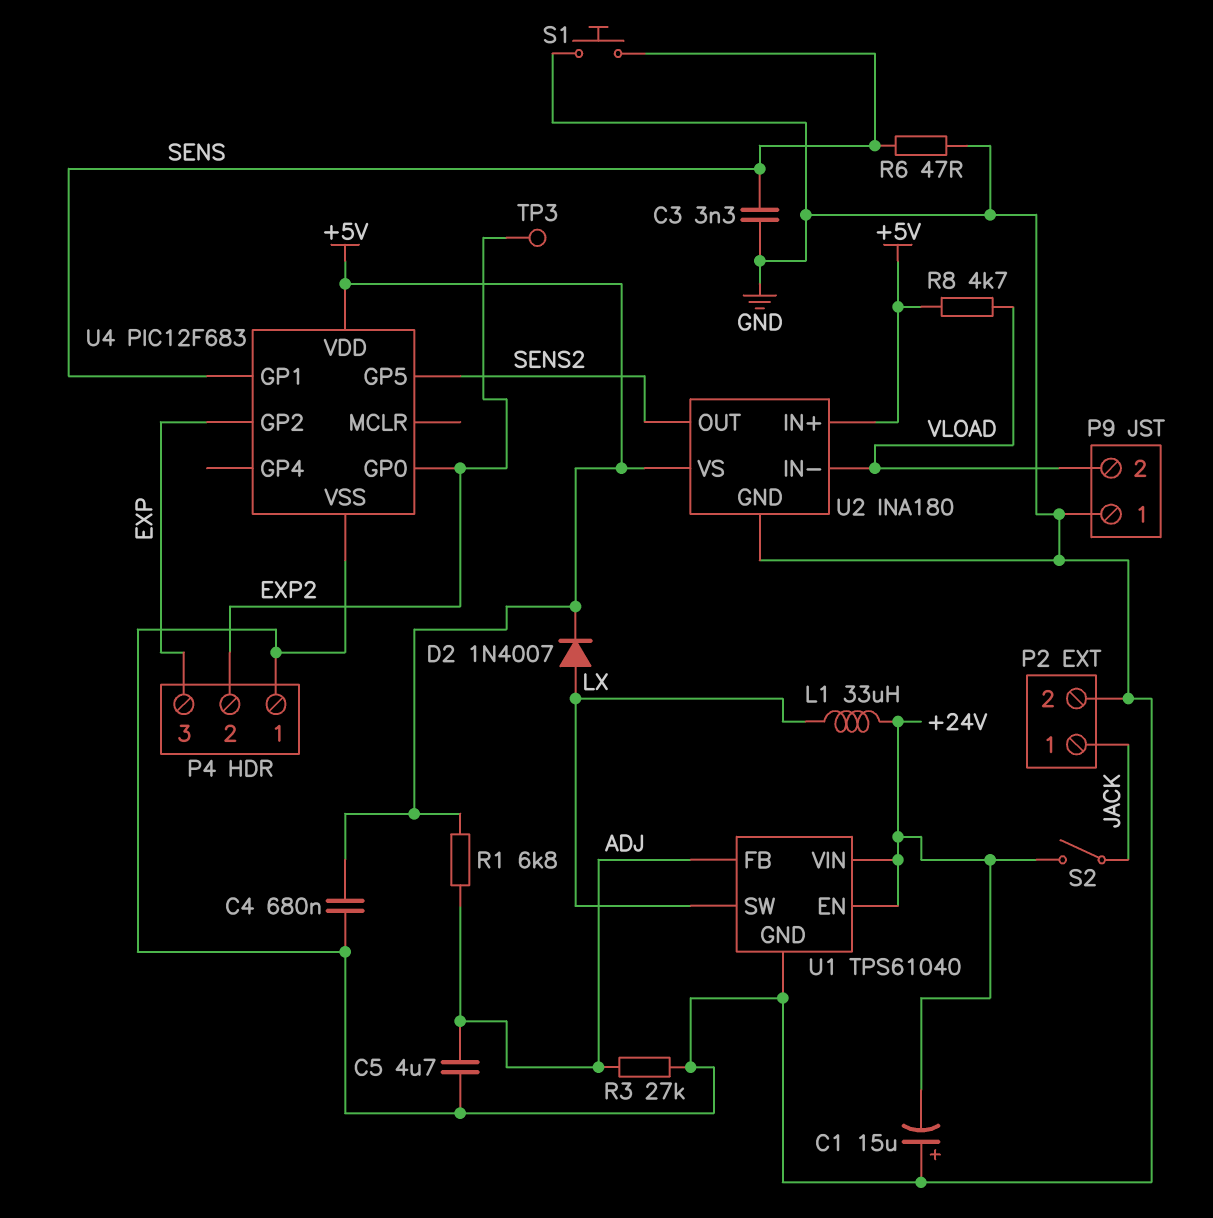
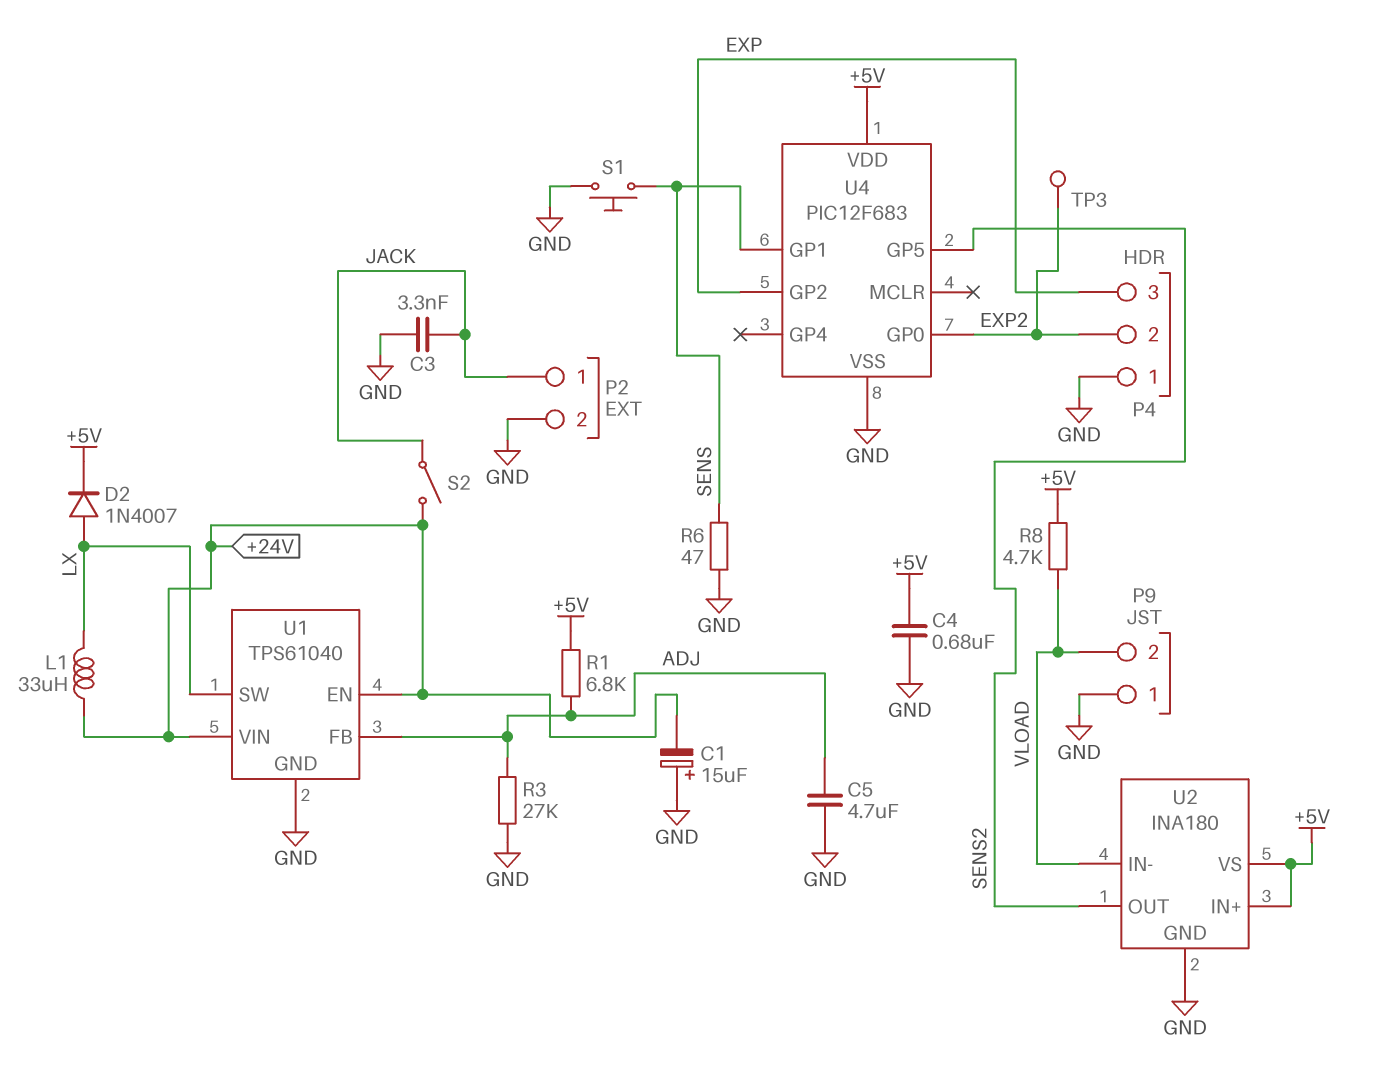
C3: 3.3nF (GND, SENS) -> 3.3nF (GND, JACK)

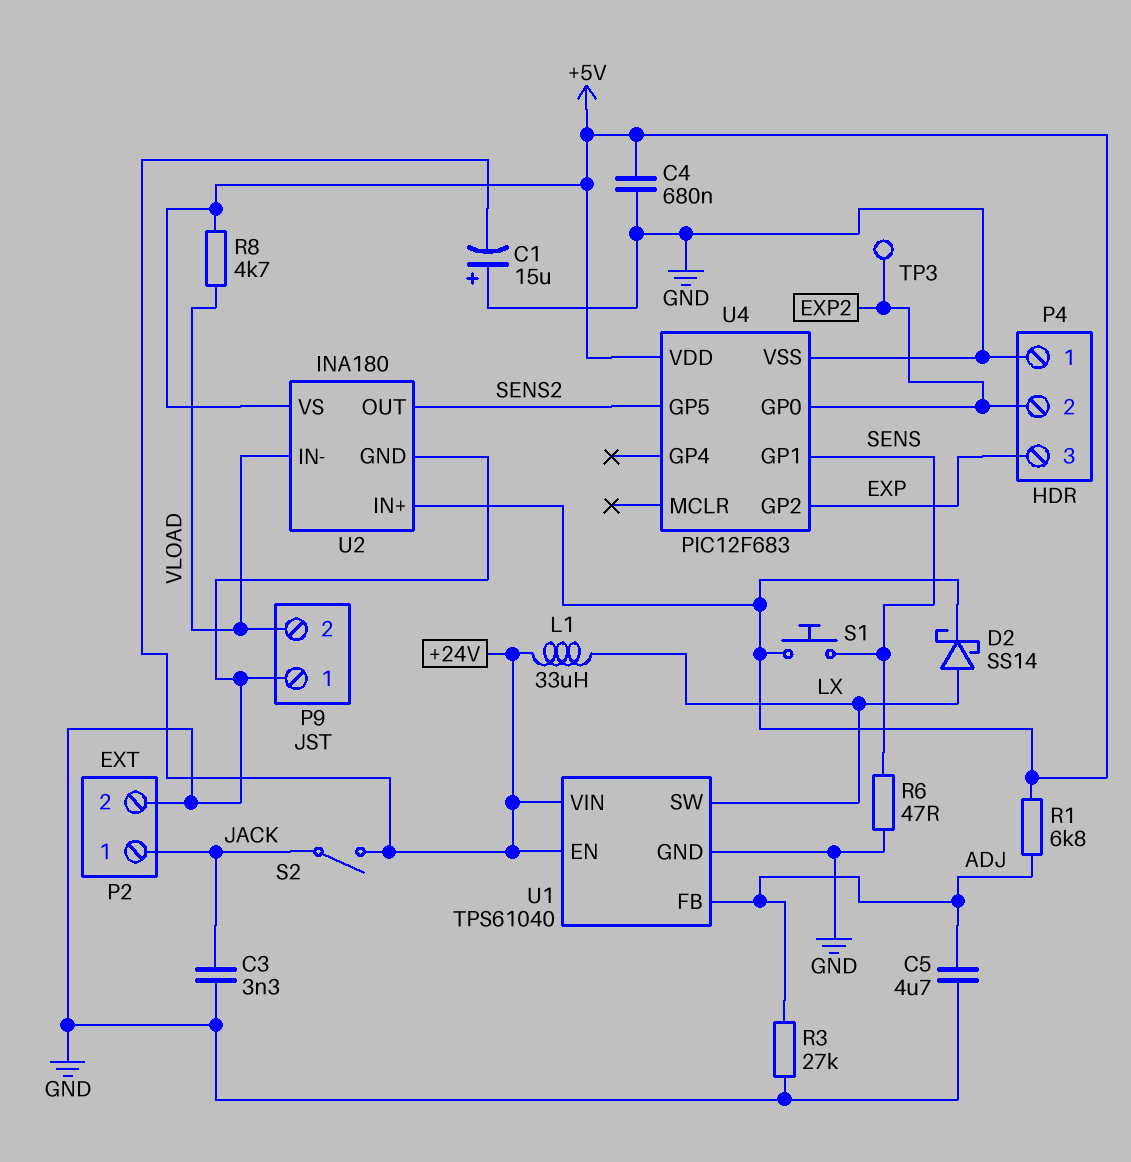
D2: diode 1N4007 (A LX, K +5V) -> schottky SS14 (A LX, K +5V)
S1: button (GND, SENS) -> button (+5V, SENS)

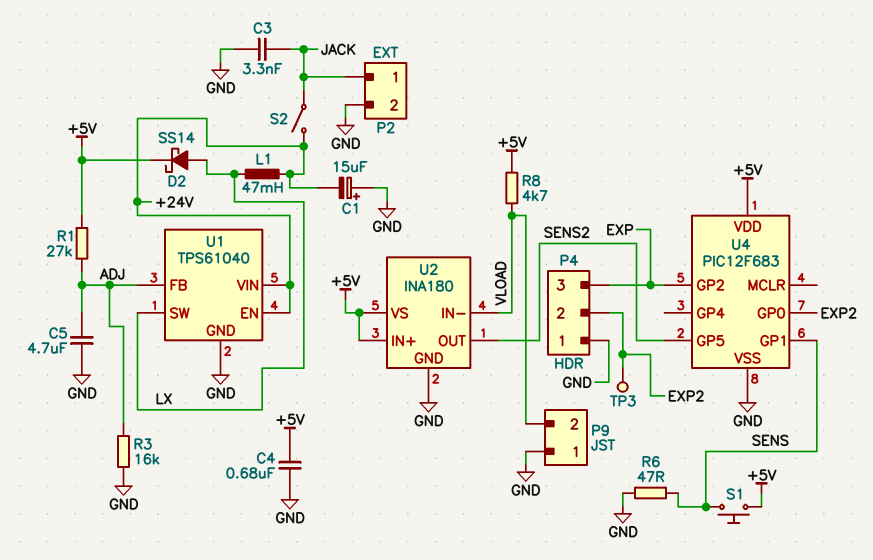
L1: 33uH (+24V, LX) -> 47mH (+24V, LX)
R1: 6.8k (+5V, ADJ) -> 27k (+5V, ADJ)
R3: 27k (ADJ, GND) -> 16k (ADJ, GND)

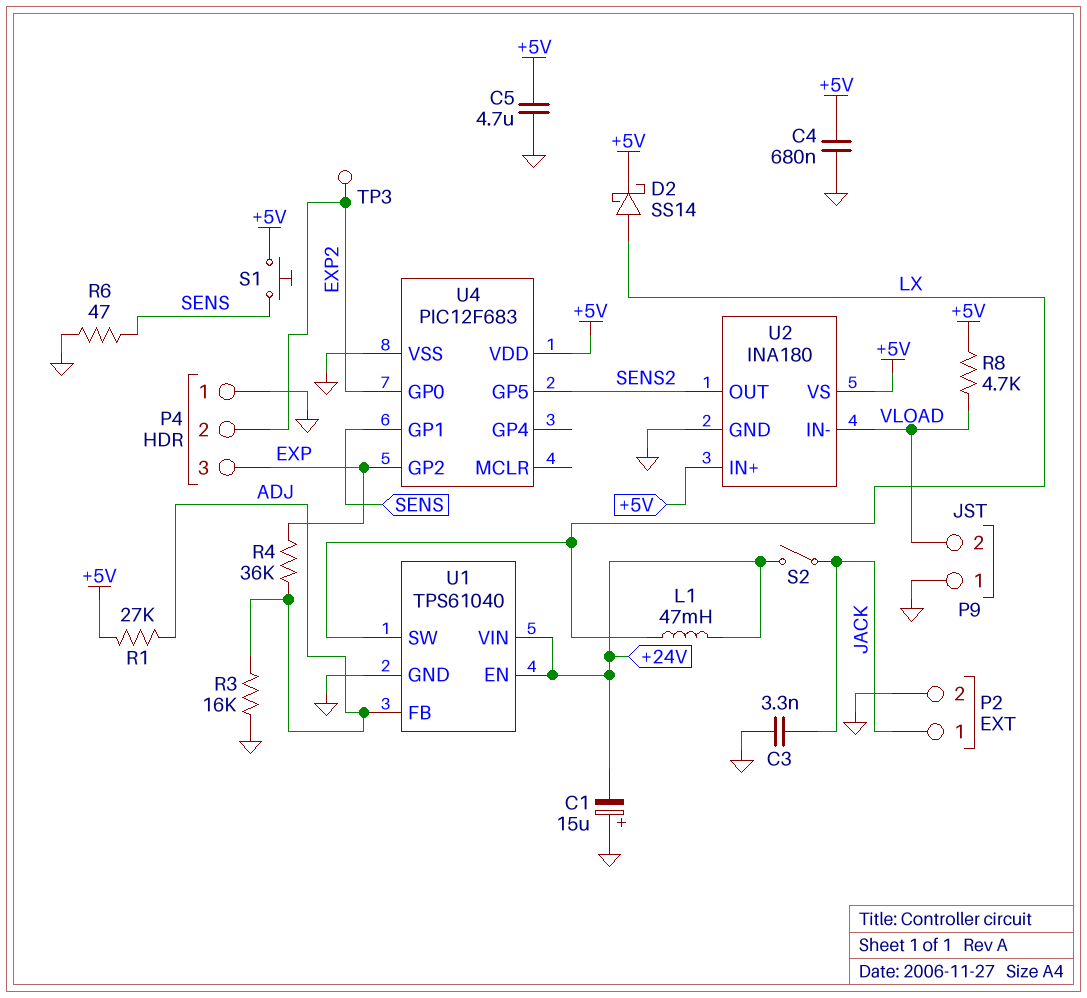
C5: 4.7uF (ADJ, GND) -> 4.7uF (+5V, GND)
R4: none -> 36k (ADJ, EXP)

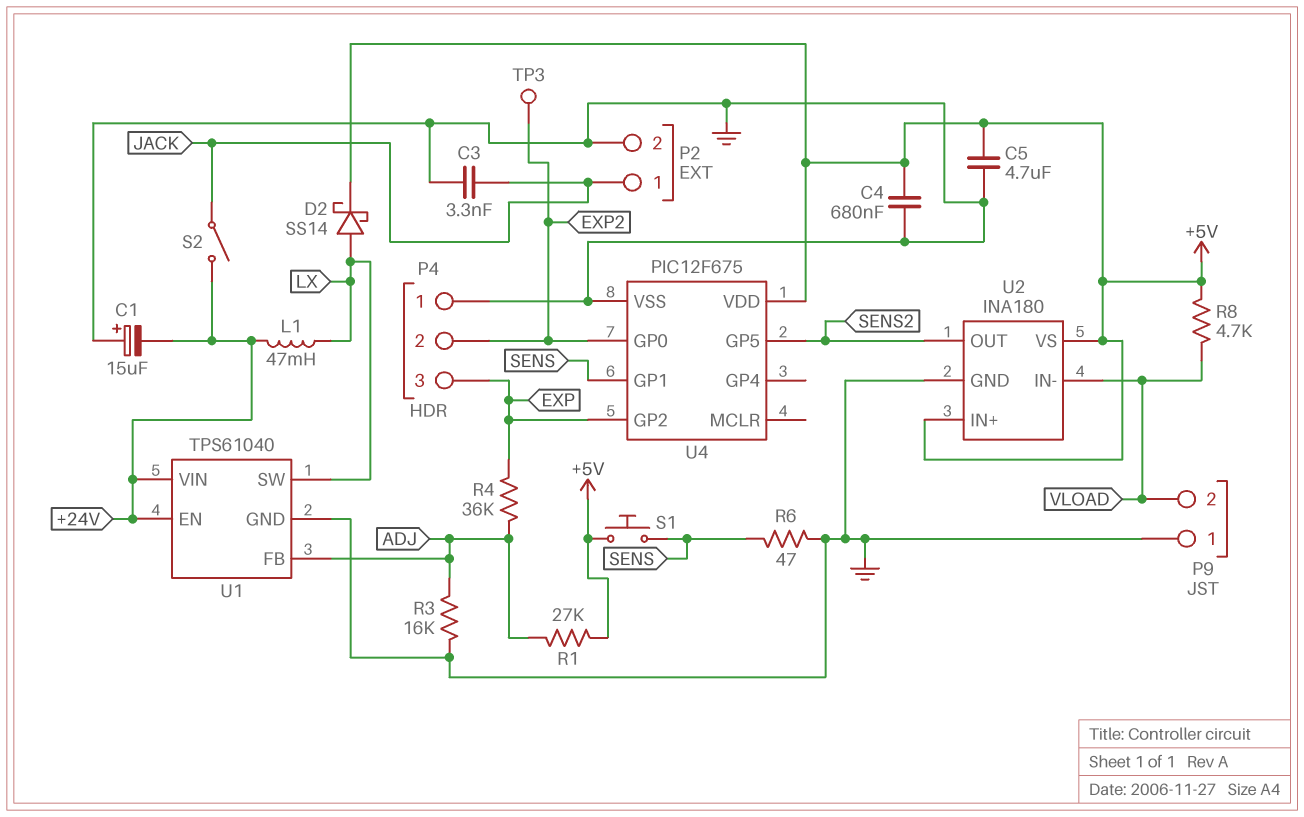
U4: PIC12F683 -> PIC12F675

